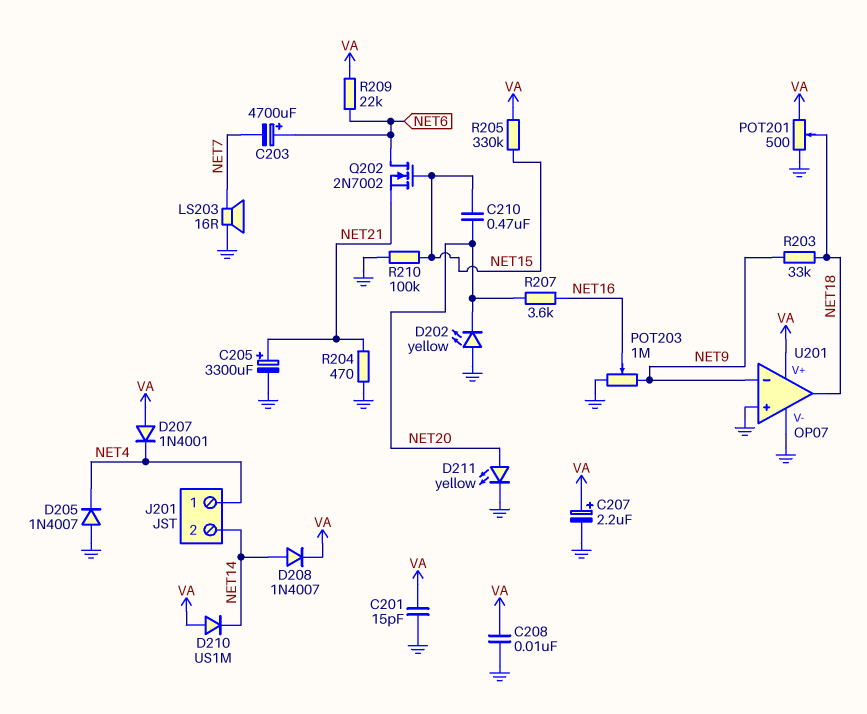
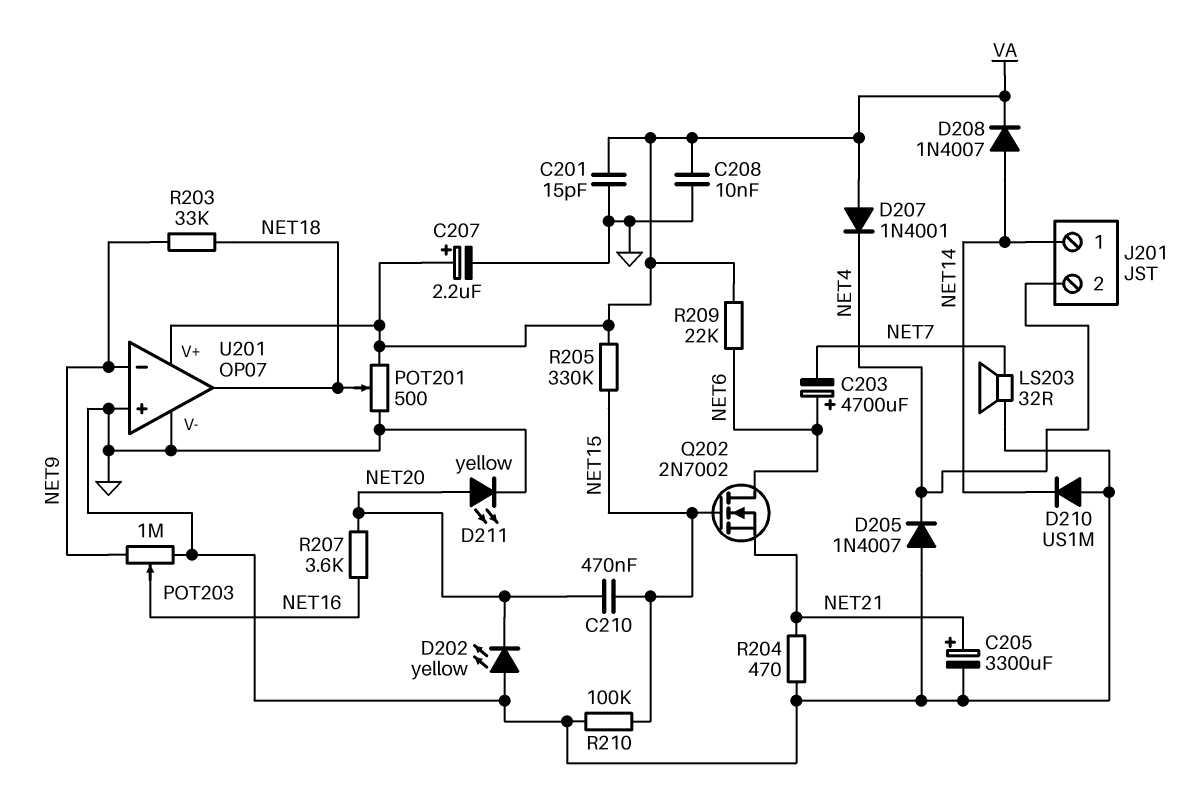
D210: diode US1M (A VA, K NET14) -> diode US1M (A GND, K NET14)
J201 pin 1: NET4 -> NET14
J201 pin 2: NET14 -> NET4
LS203: speaker 16R (GND, NET7) -> speaker 32R (GND, NET7)

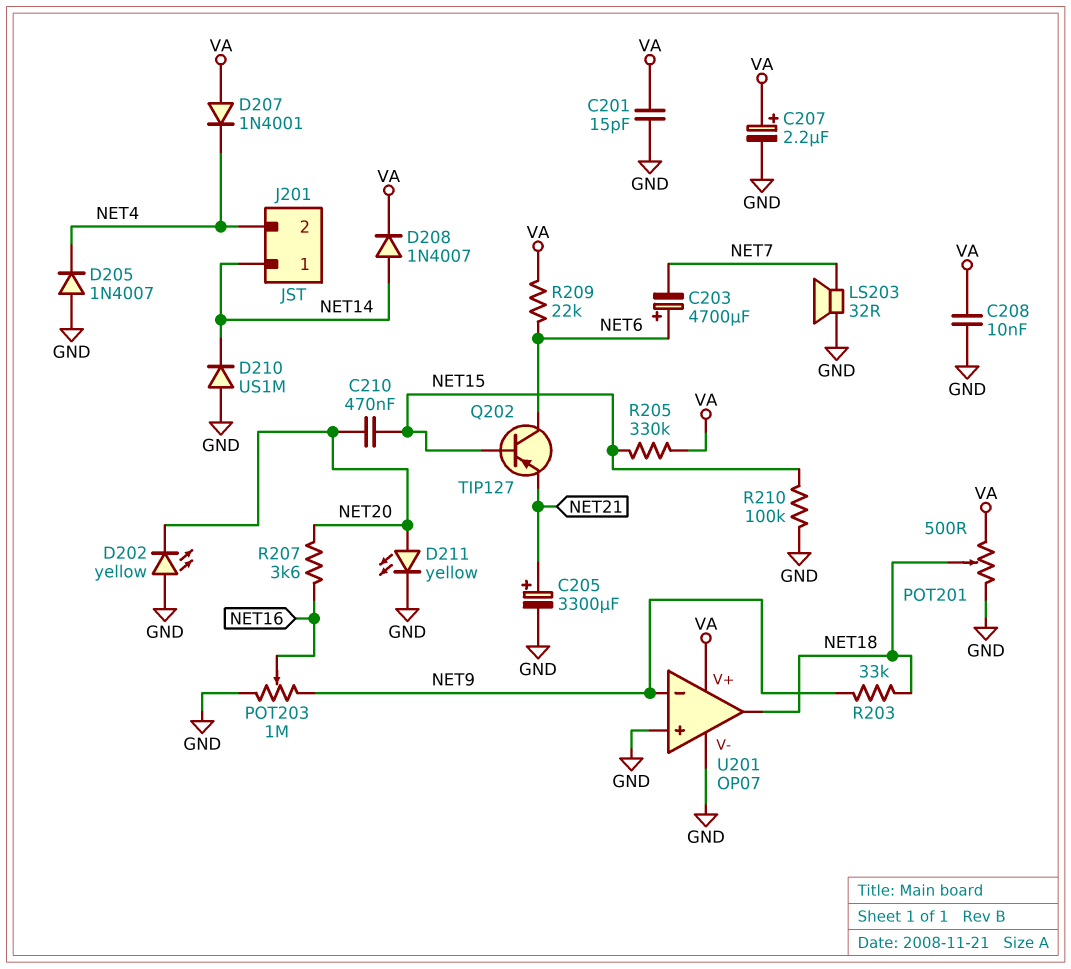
Q202: NMOS 2N7002 (G NET15, D NET6, S NET21) -> PNP TIP127 (B NET15, C NET6, E NET21)
R204: 470 (GND, NET21) -> none

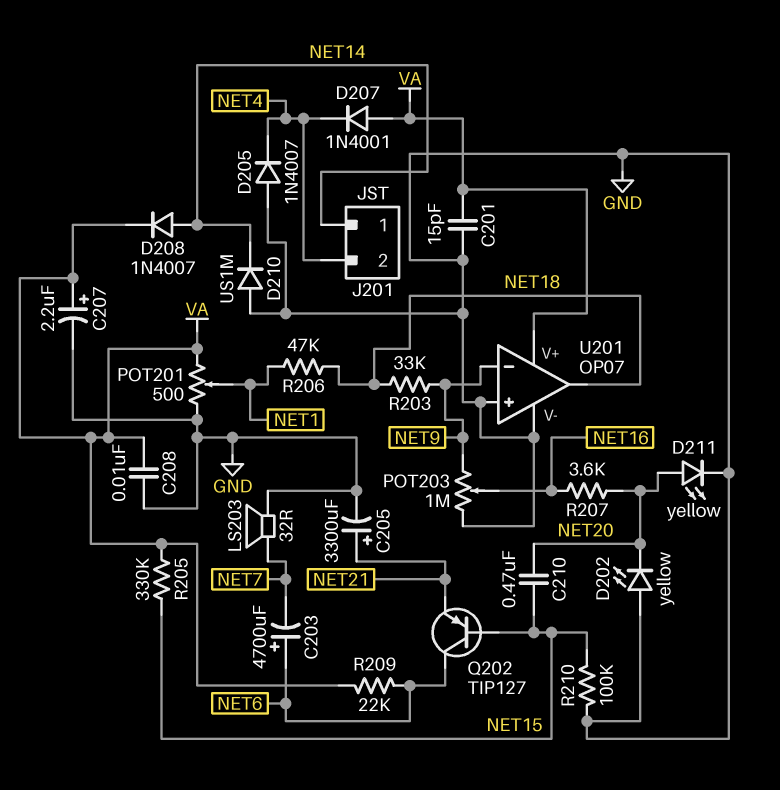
POT201: 500 (GND, VA, wiper NET18) -> 500 (GND, VA, wiper NET1)
R206: none -> 47k (NET1, NET18)

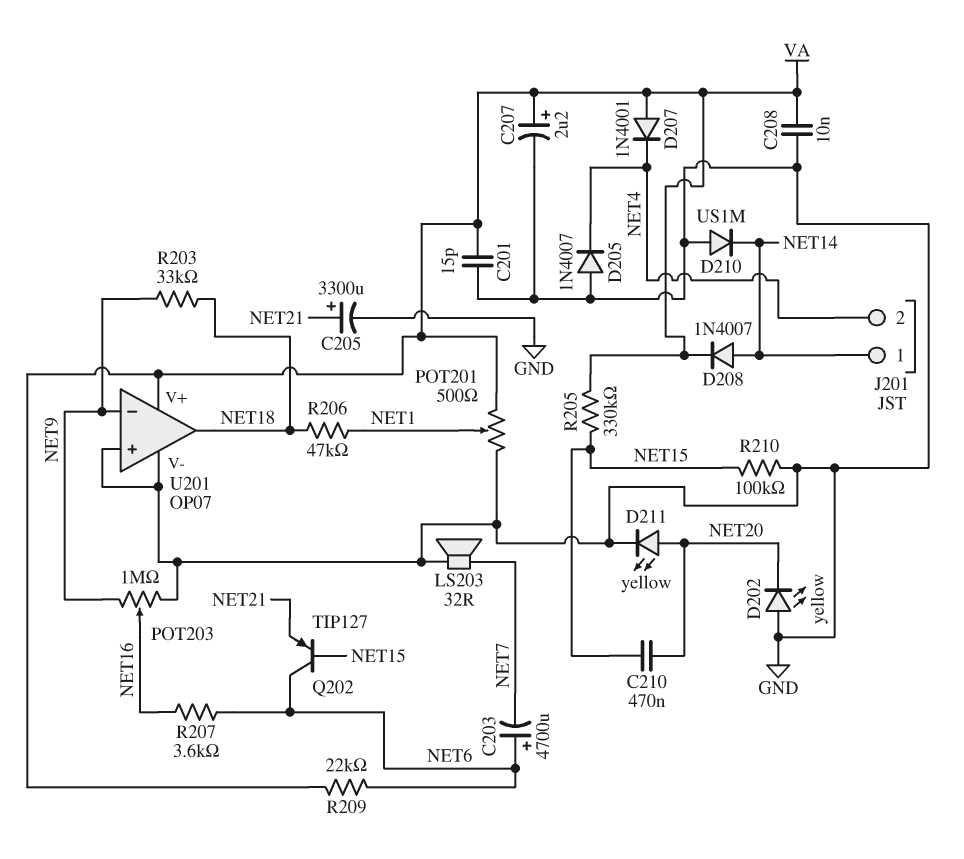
R207: 3.6k (NET16, NET20) -> 3.6k (NET6, NET16)

